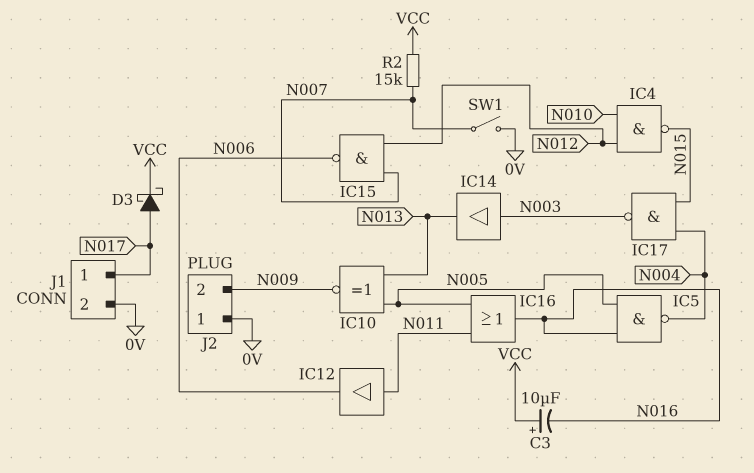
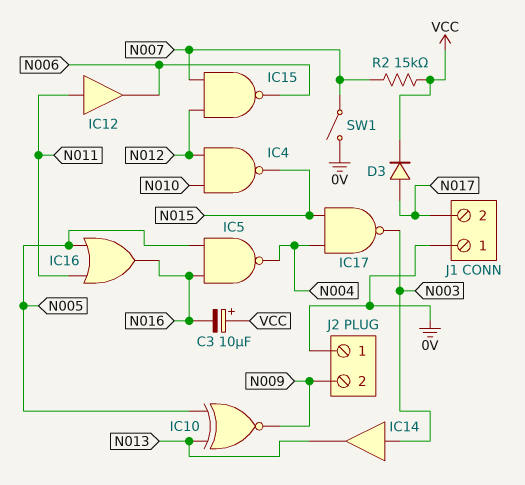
D3: schottky (A N017, K VCC) -> diode (A N017, K VCC)
J1 pin 1: N017 -> 0V
J1 pin 2: 0V -> N017

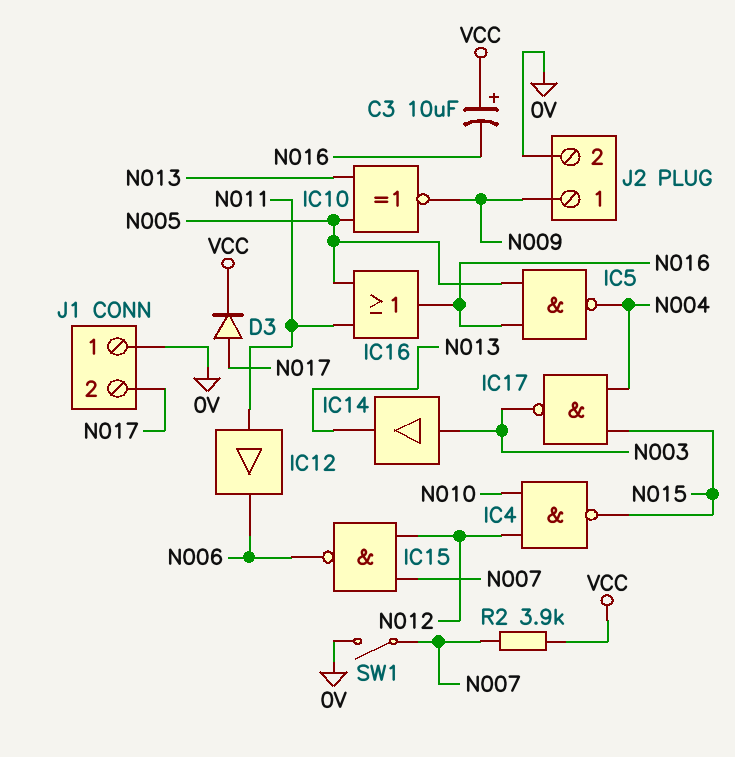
J2 pin 1: 0V -> N009
J2 pin 2: N009 -> 0V
R2: 15k (N007, VCC) -> 3.9k (N007, VCC)

